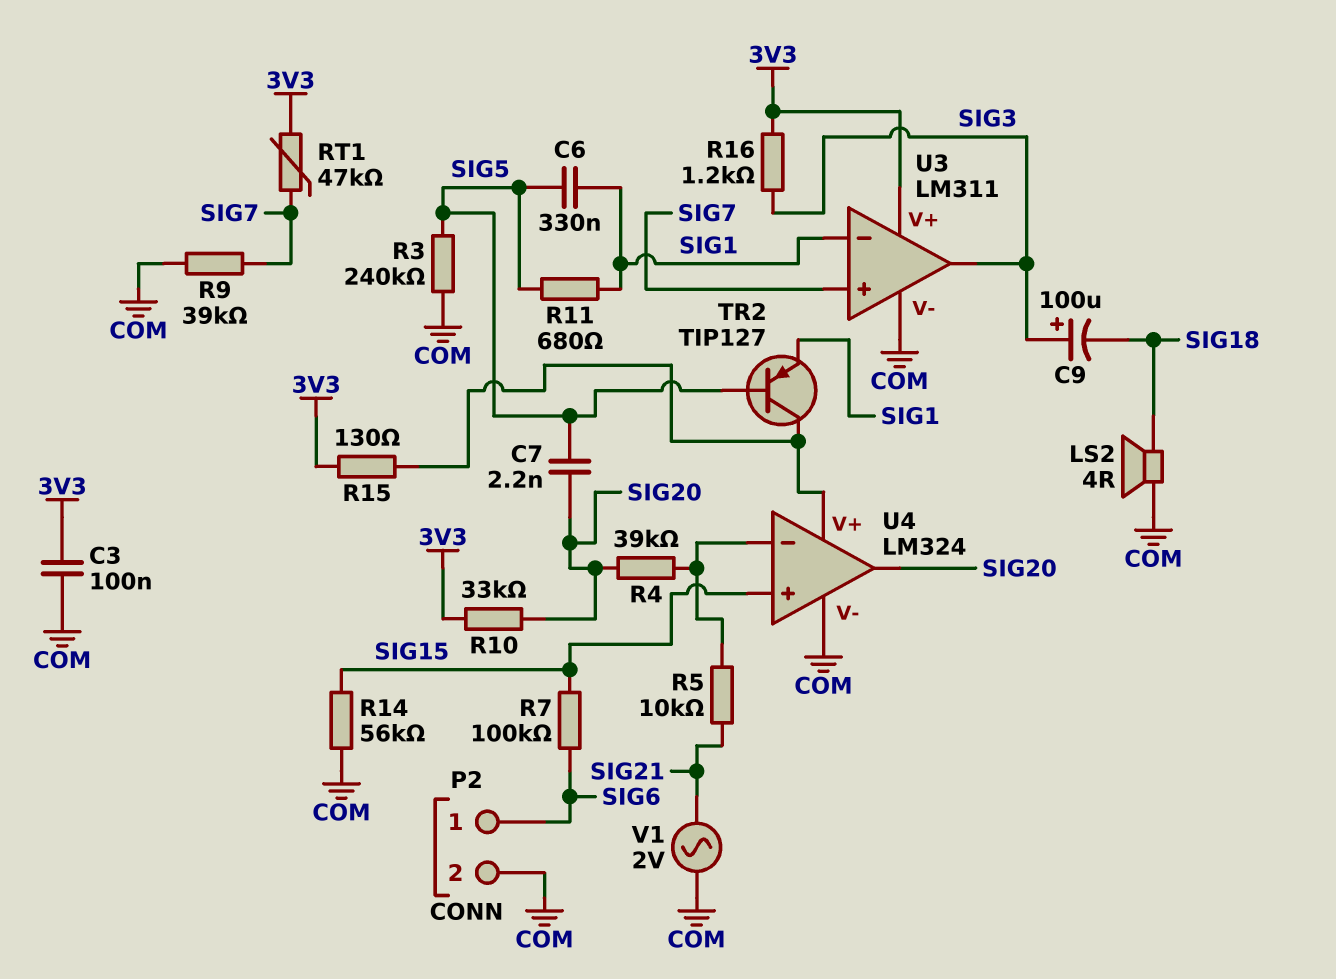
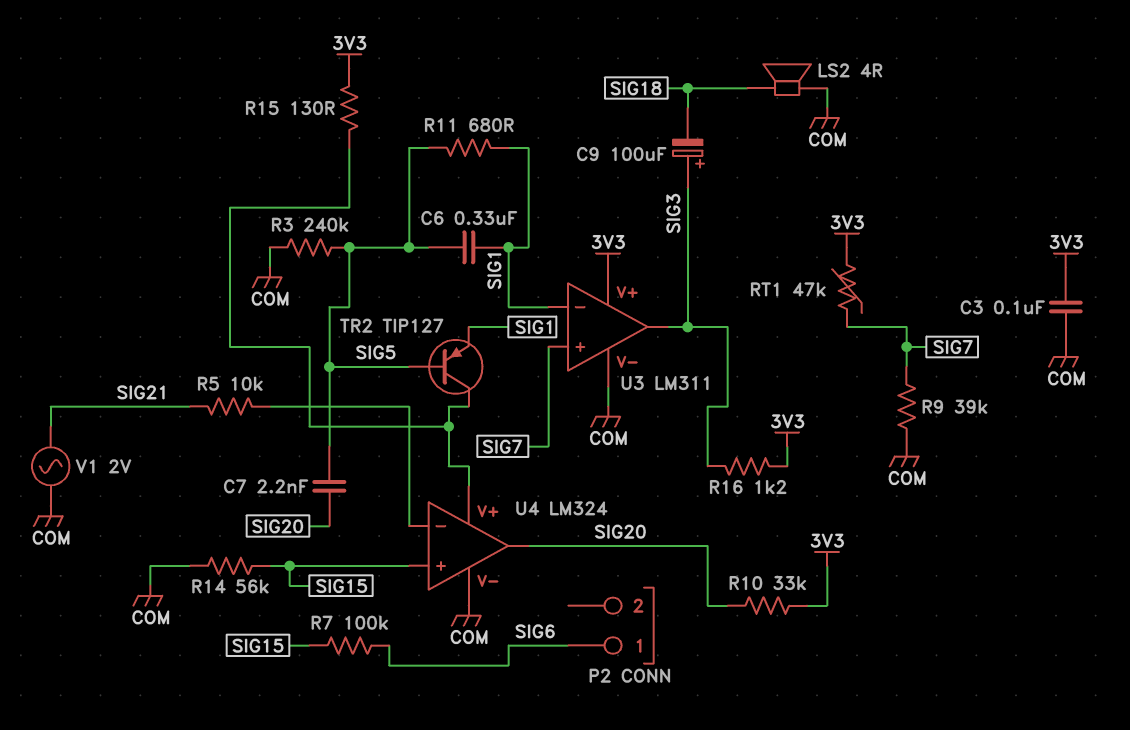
P2 pin 2: COM -> none
R4: 39k (SIG20, U4/in-) -> none

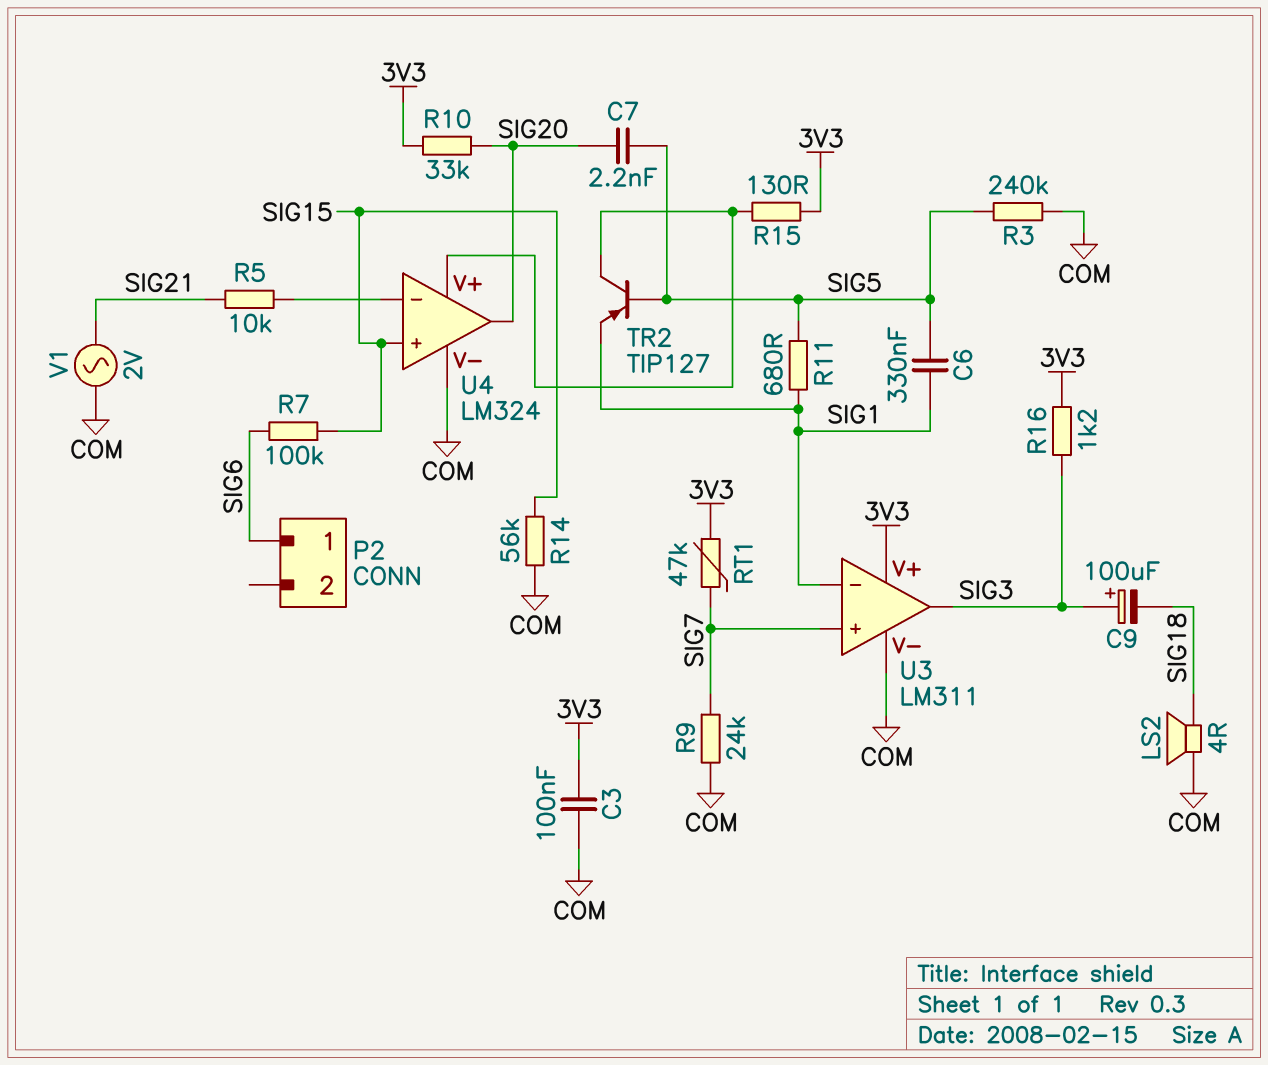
R9: 39k (COM, SIG7) -> 24k (COM, SIG7)

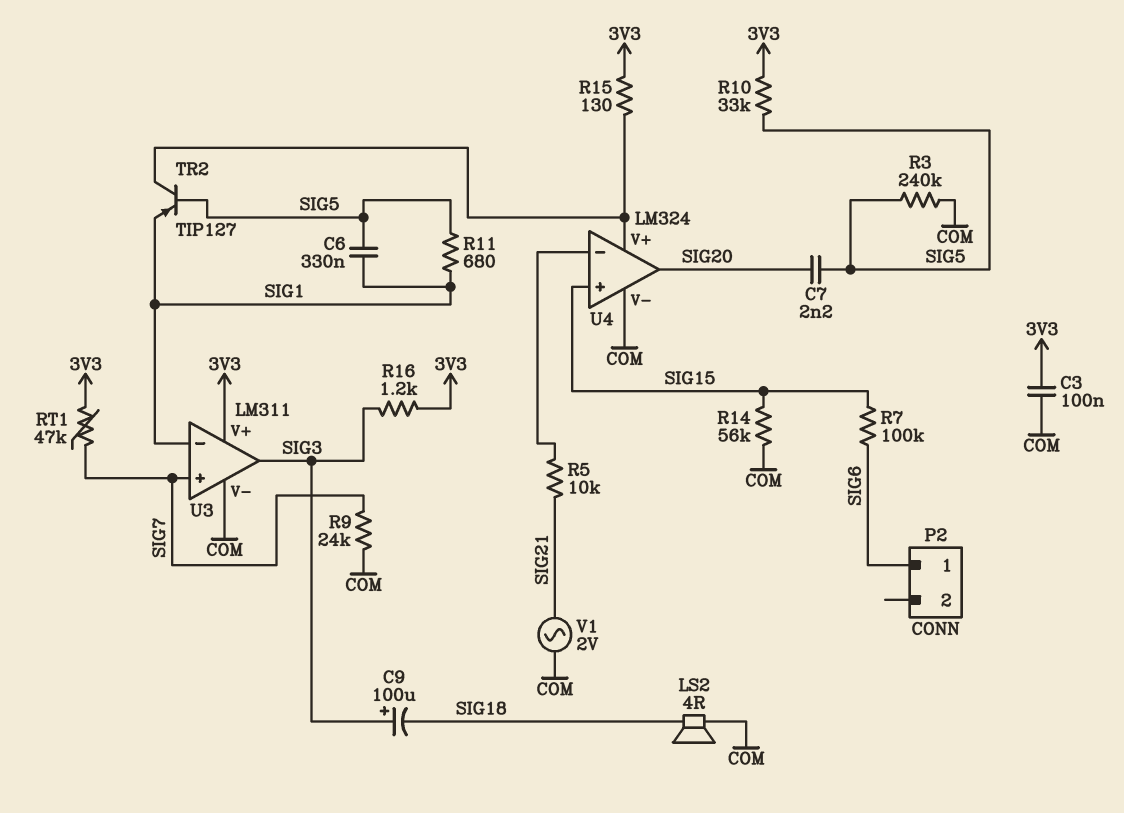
R10: 33k (3V3, SIG20) -> 33k (3V3, SIG5)

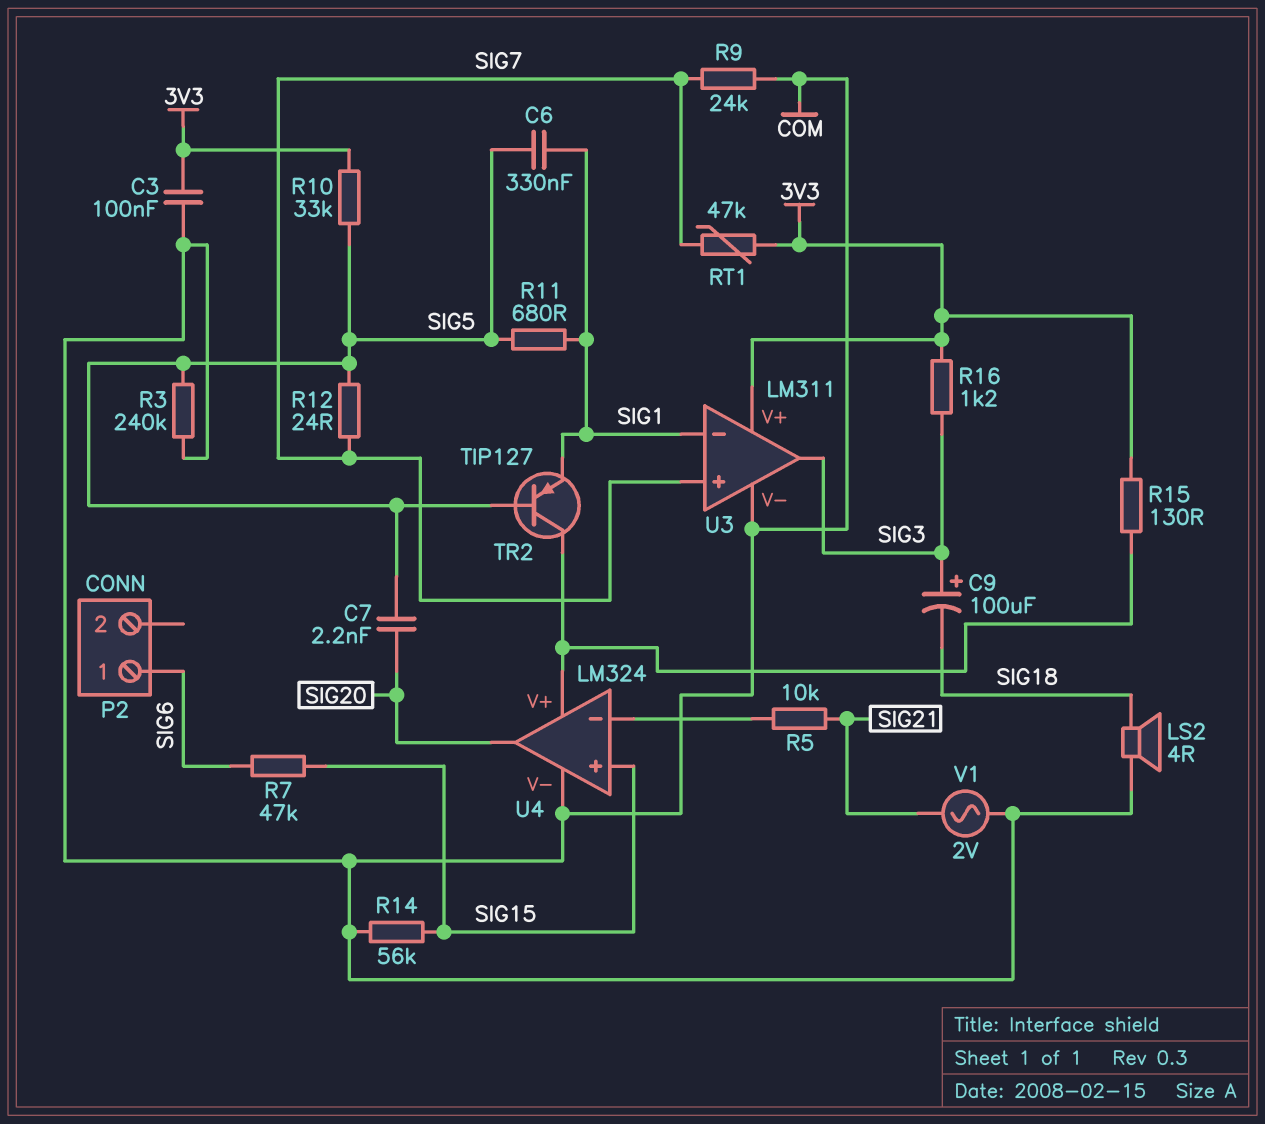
R7: 100k (SIG6, SIG15) -> 47k (SIG6, SIG15)
R12: none -> 24 (SIG5, SIG7)

